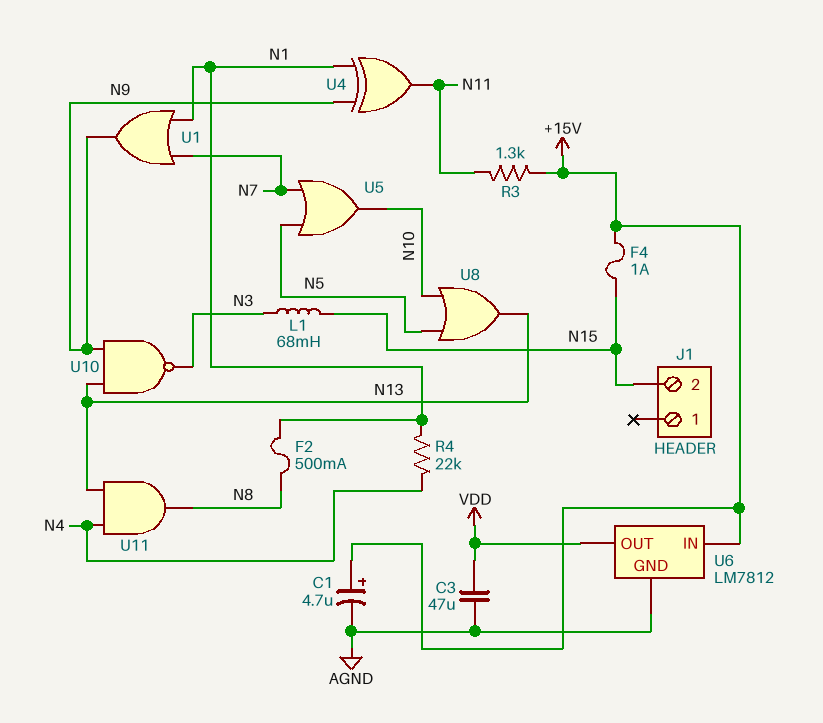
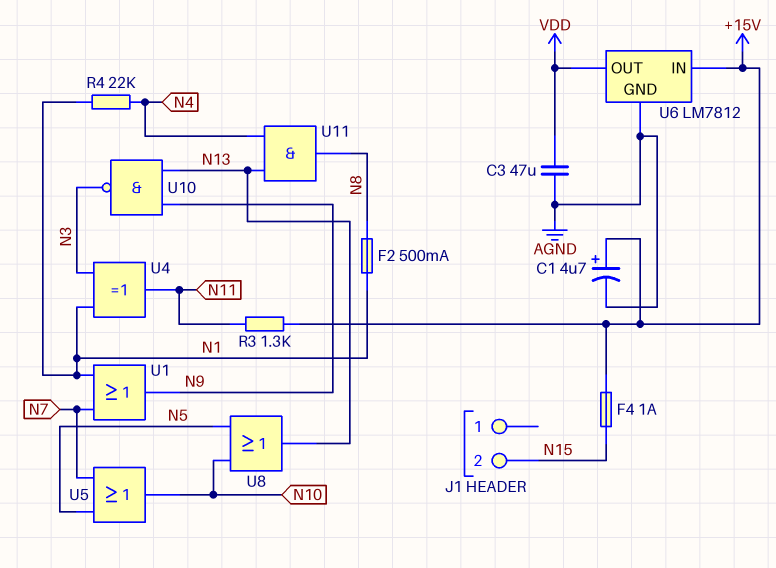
L1: 68mH (N3, N15) -> none
U4: XOR (in N1, in N9, out N11) -> XOR (in N1, in N3, out N11)

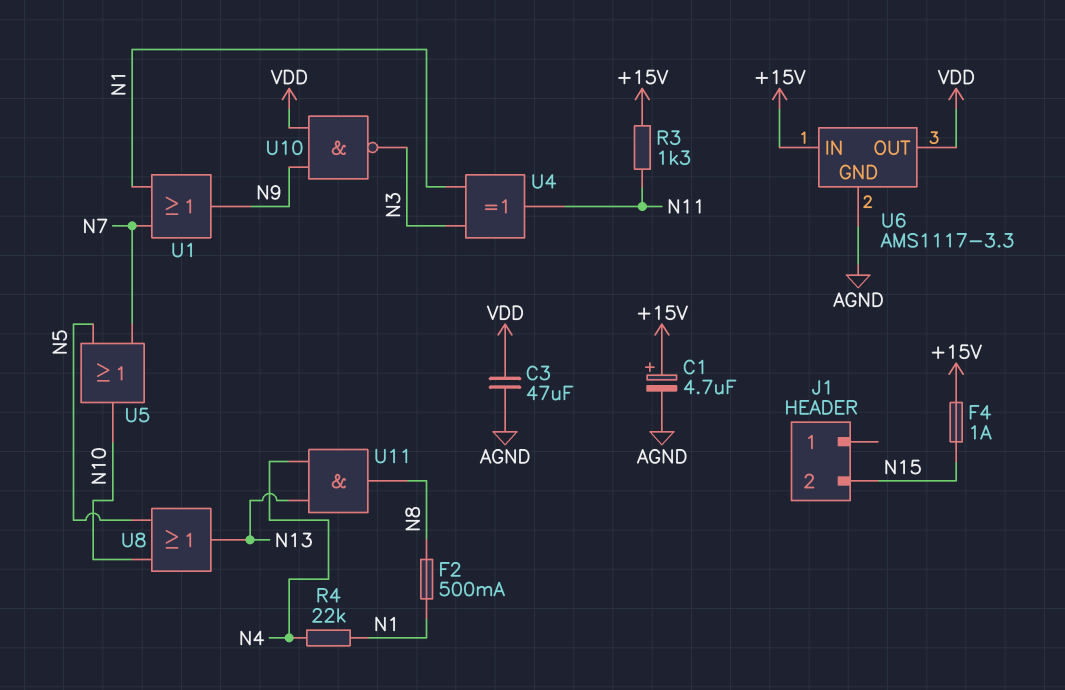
U6: LM7812 -> AMS1117-3.3
U10: NAND (in N9, in N13, out N3) -> NAND (in N9, in VDD, out N3)

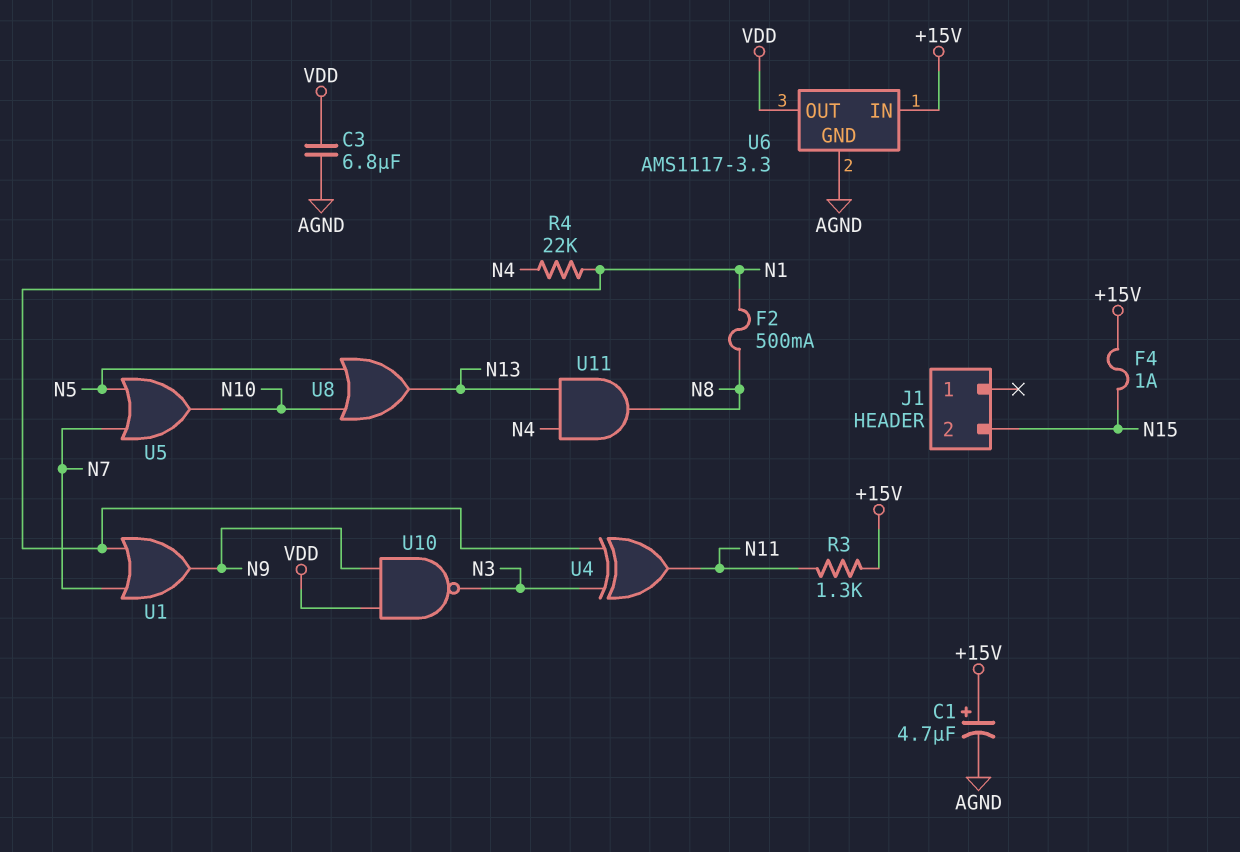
C3: 47uF (AGND, VDD) -> 6.8uF (AGND, VDD)

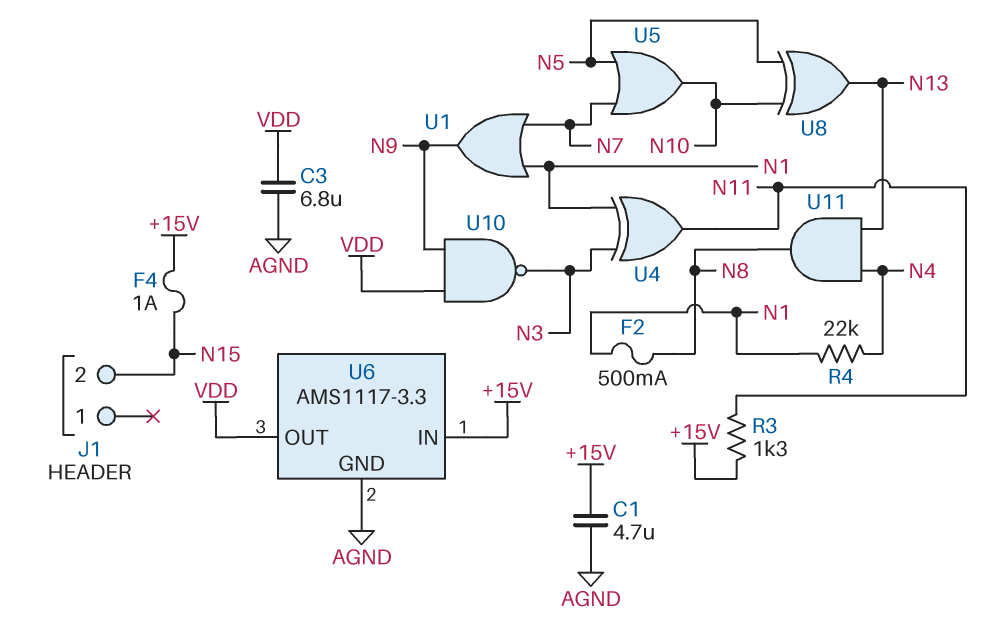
C1: 4.7uF (plus +15V, minus AGND) -> 4.7uF (+15V, AGND)
U8: OR (in N5, in N10, out N13) -> XOR (in N5, in N10, out N13)

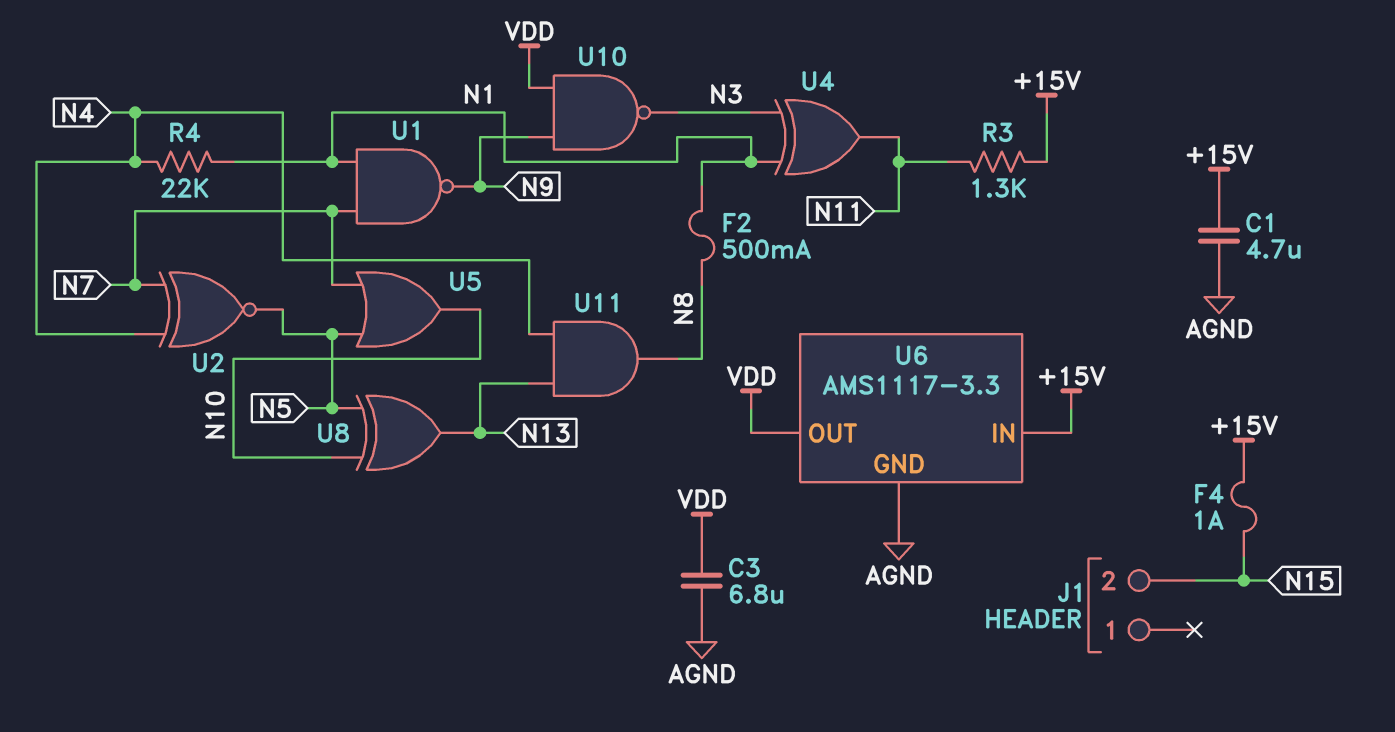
U1: OR (in N1, in N7, out N9) -> NAND (in N1, in N7, out N9)
U2: none -> XNOR (in N4, in N7, out N5)

